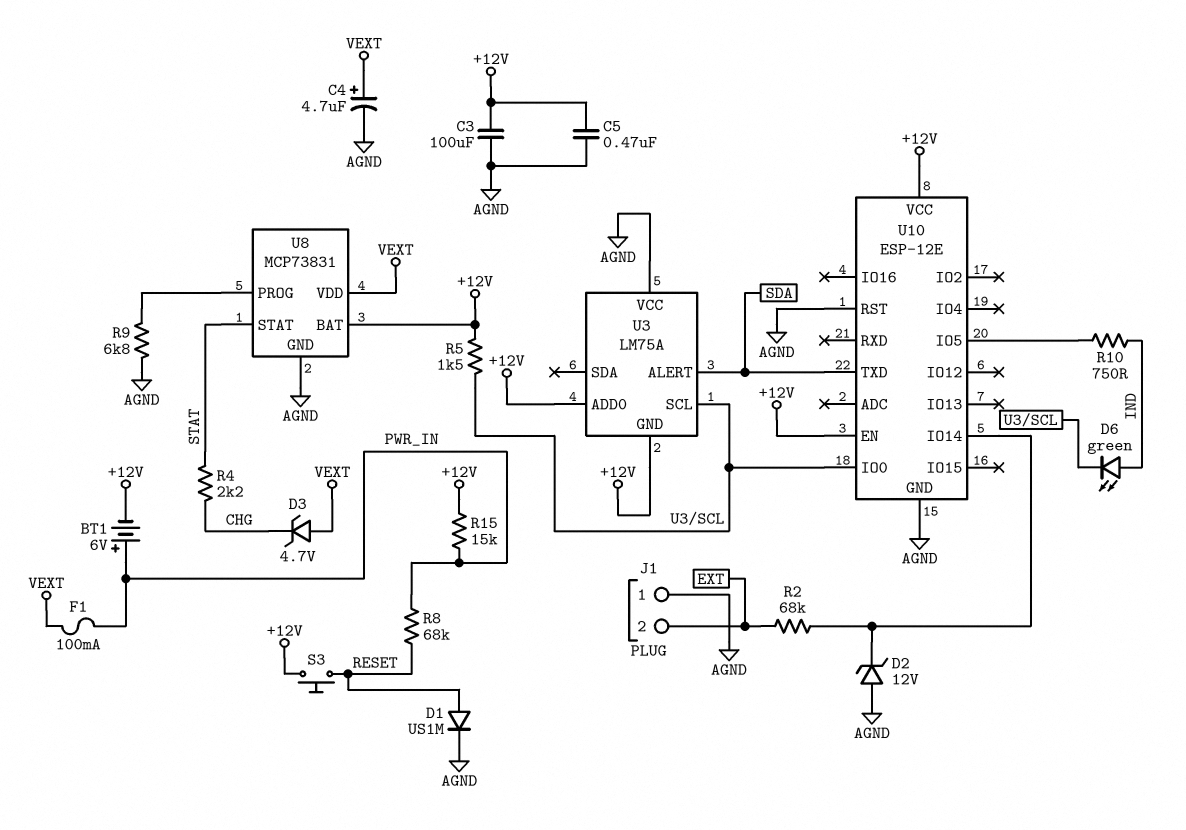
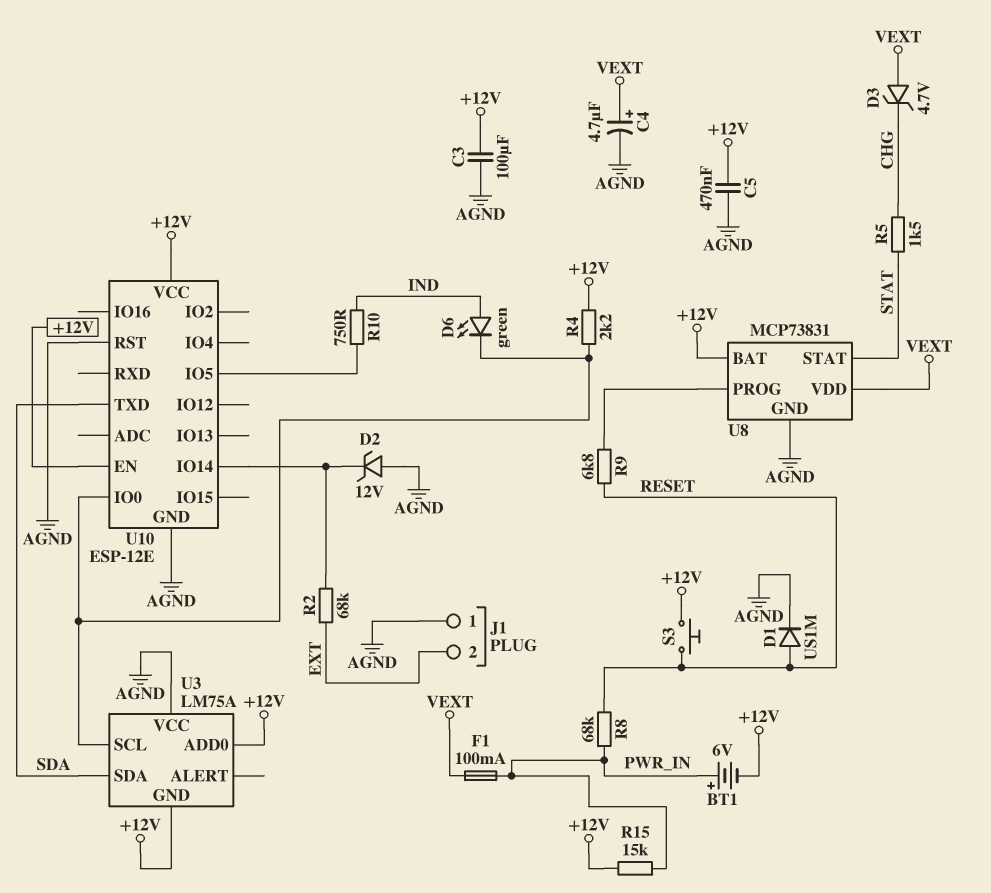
R4: 2.2k (CHG, STAT) -> 2.2k (+12V, U3/SCL)
R5: 1.5k (+12V, U3/SCL) -> 1.5k (CHG, STAT)
R9: 6.8k (AGND, U8/PROG) -> 6.8k (RESET, U8/PROG)
U3 pin ALERT: SDA -> none
U3 pin SDA: none -> SDA

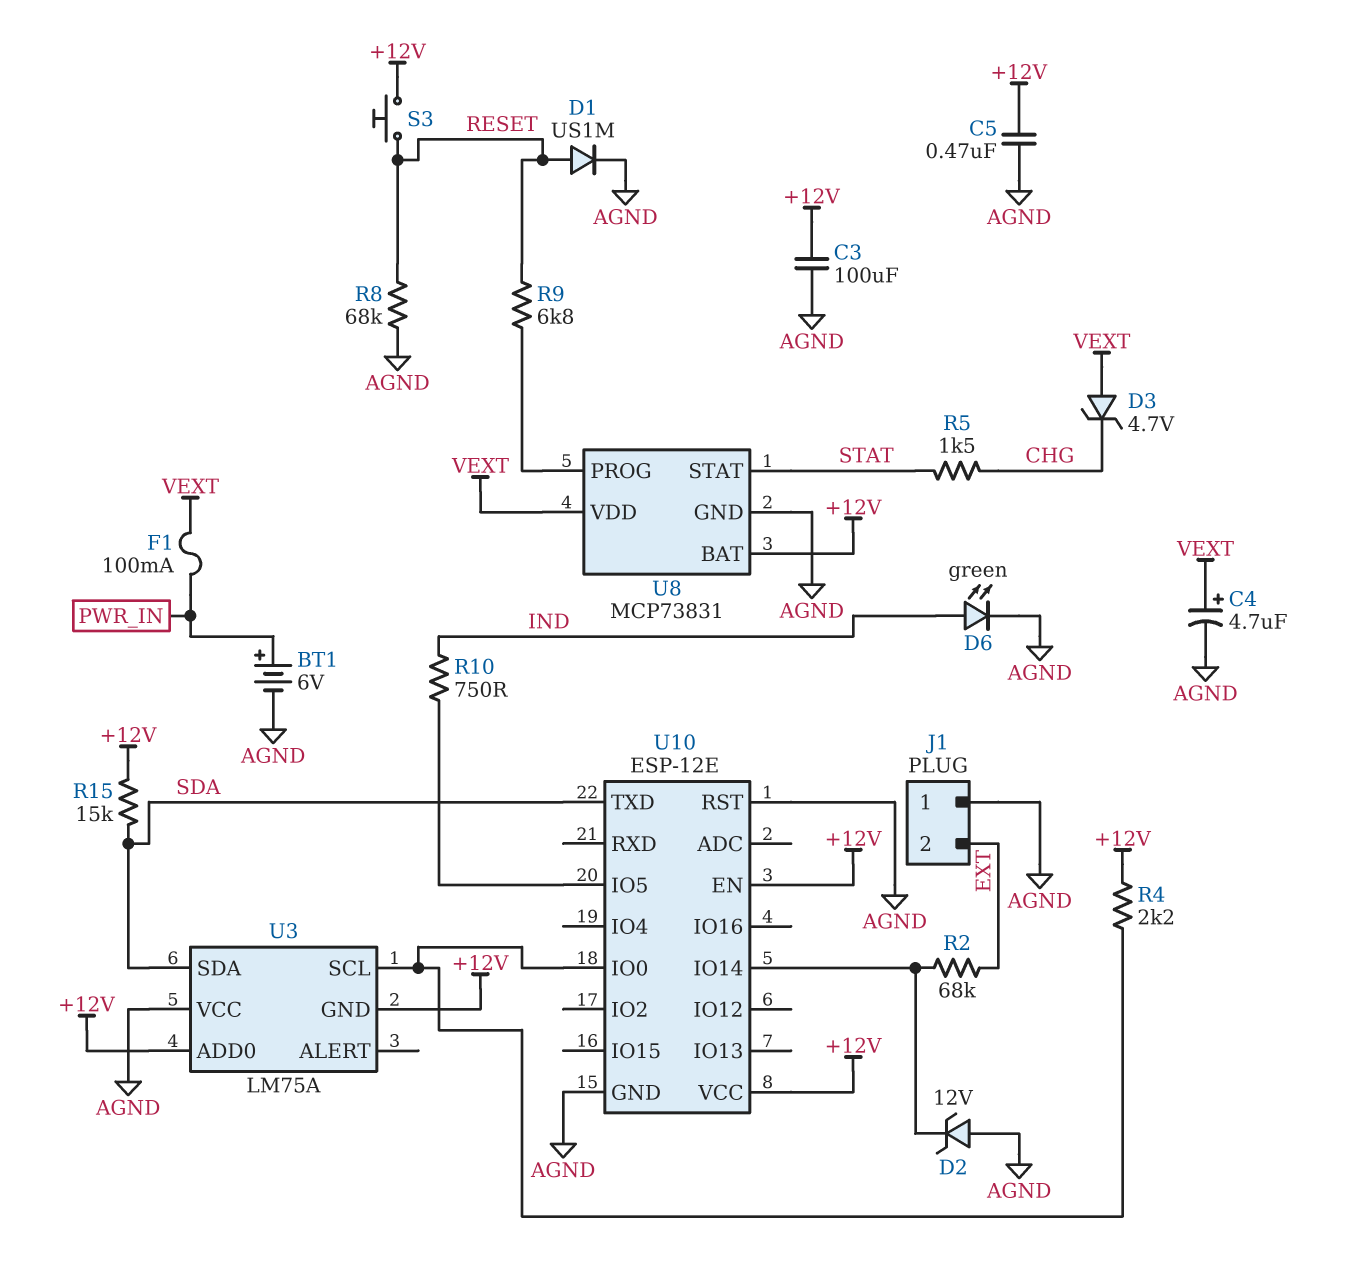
BT1: 6V (plus PWR_IN, minus +12V) -> 6V (plus PWR_IN, minus AGND)
D6: LED green (A IND, K U3/SCL) -> LED green (A IND, K AGND)
R8: 68k (PWR_IN, RESET) -> 68k (AGND, RESET)
R15: 15k (+12V, PWR_IN) -> 15k (+12V, SDA)

